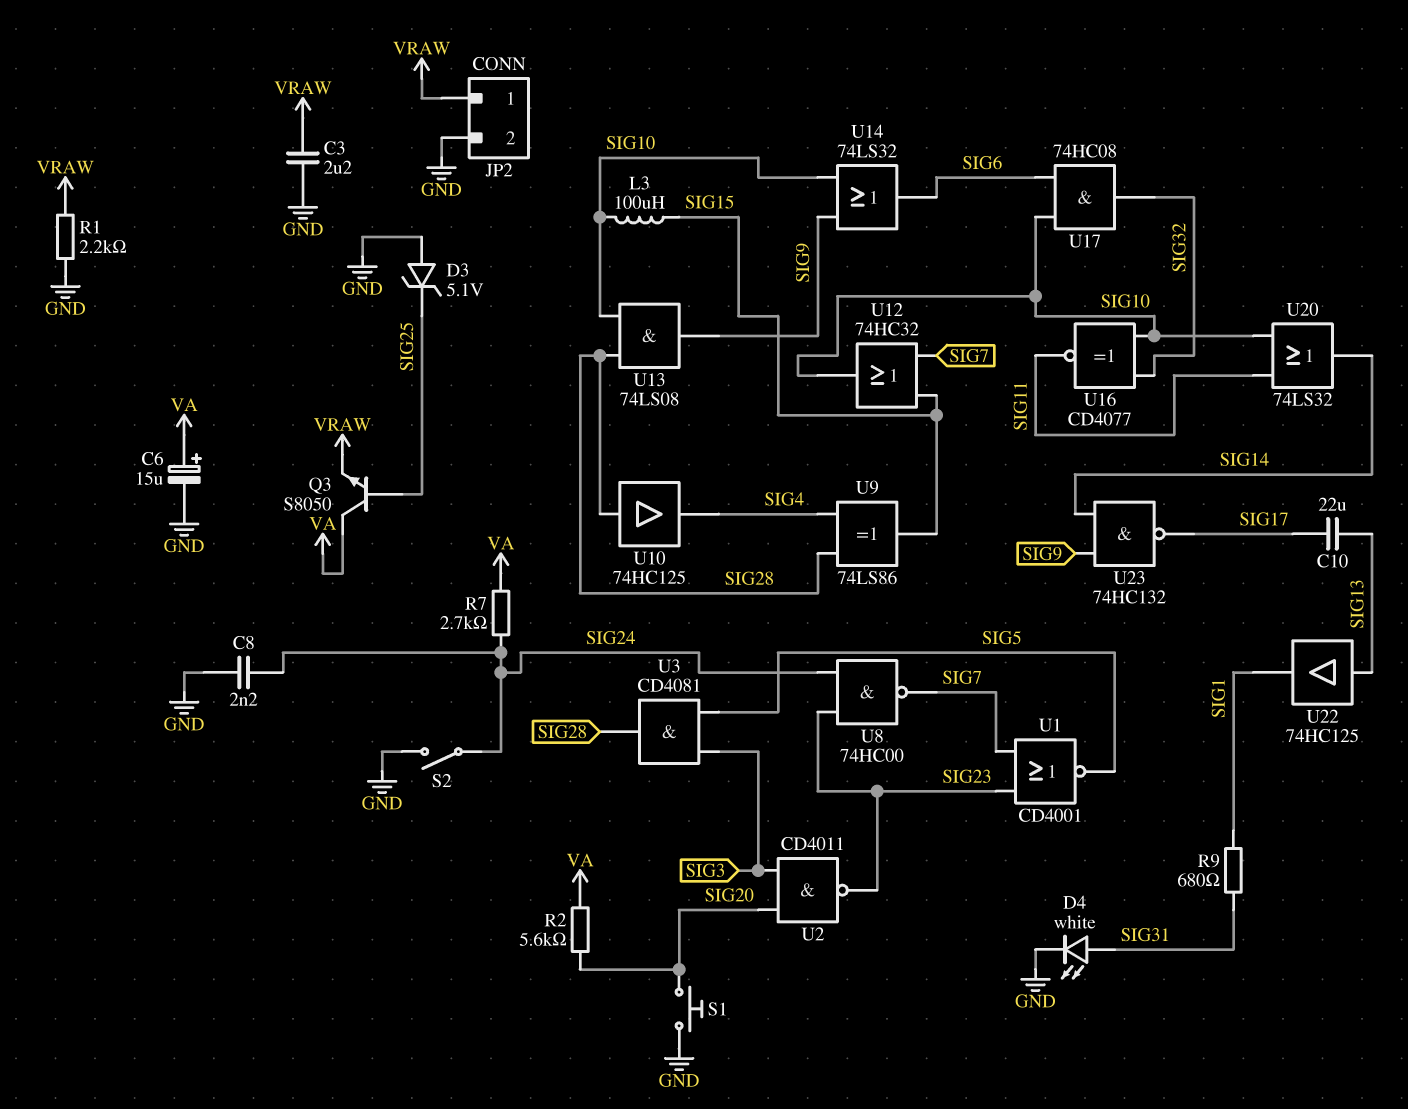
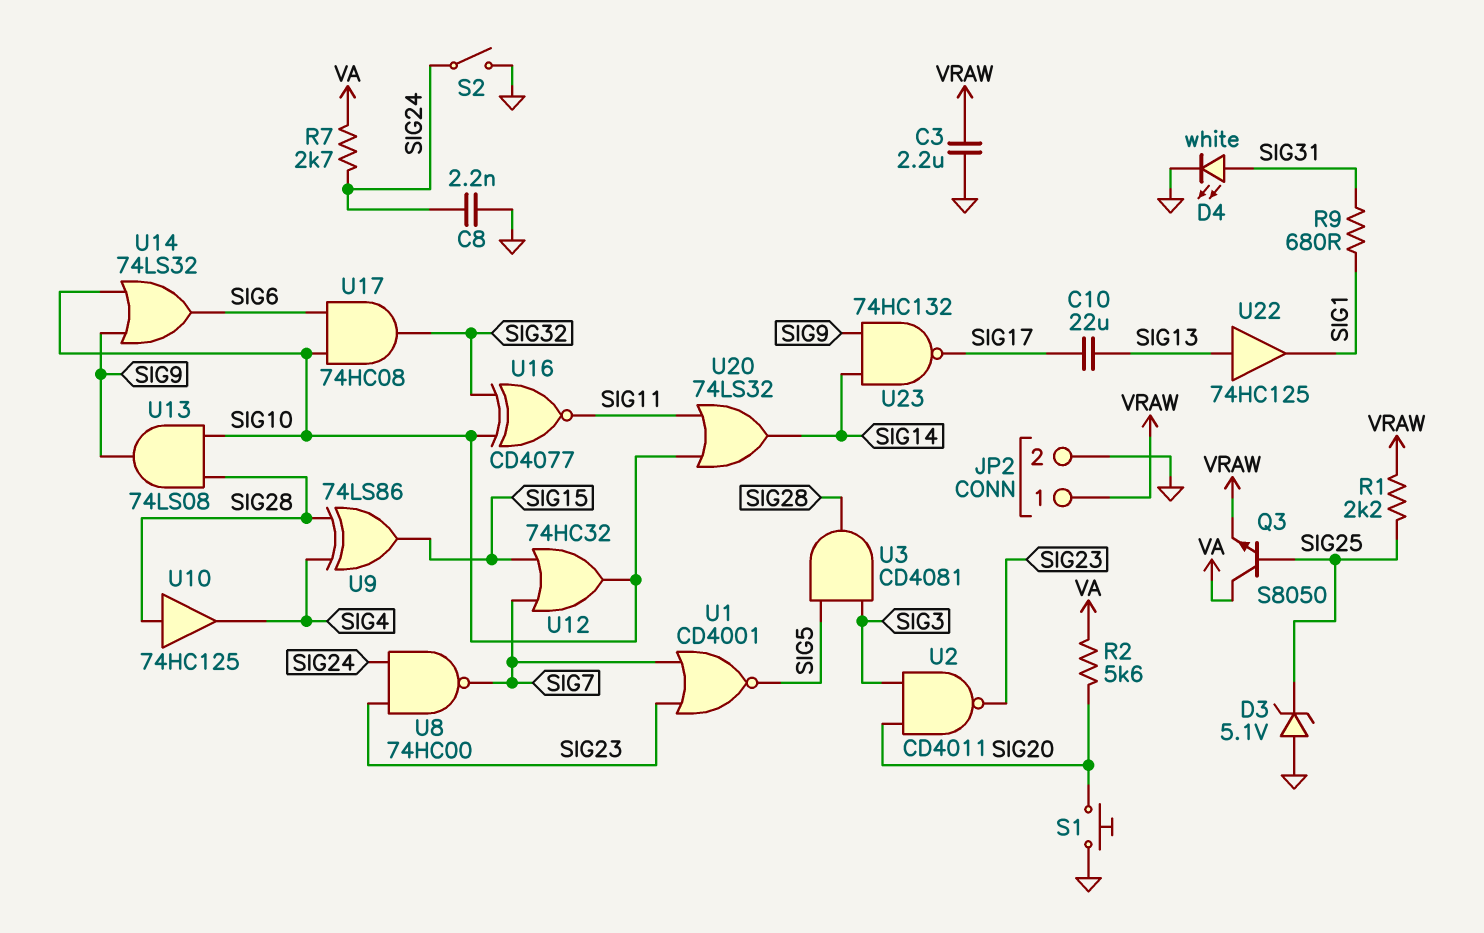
C6: 15uF (plus VA, minus GND) -> none
L3: 100uH (SIG10, SIG15) -> none
R1: 2.2k (GND, VRAW) -> 2.2k (SIG25, VRAW)

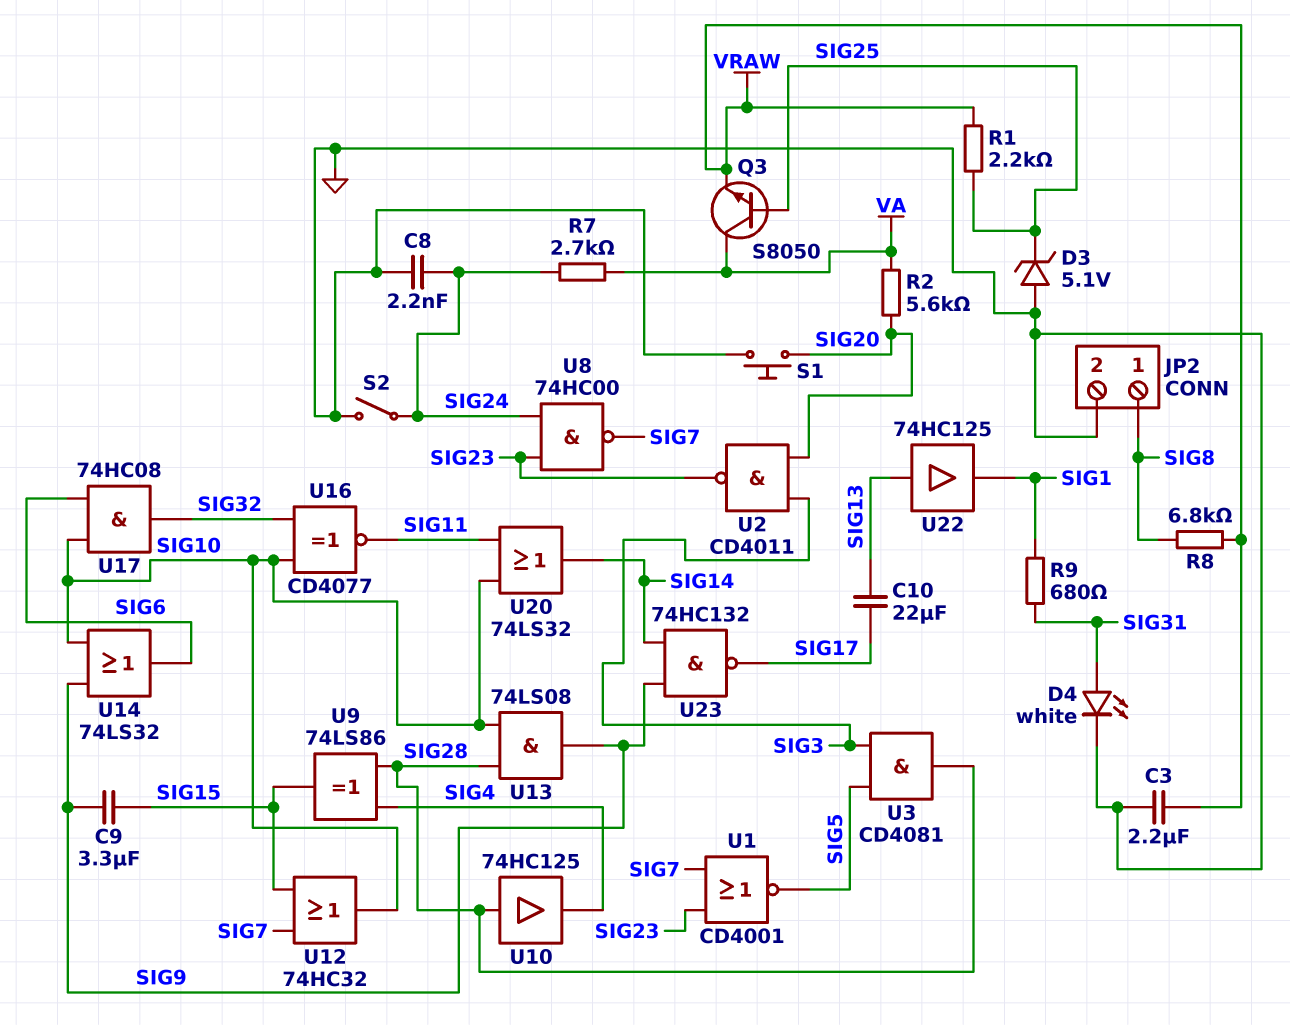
C9: none -> 3.3uF (SIG9, SIG15)
JP2 pin 1: VRAW -> SIG8
R8: none -> 6.8k (SIG8, VRAW)

